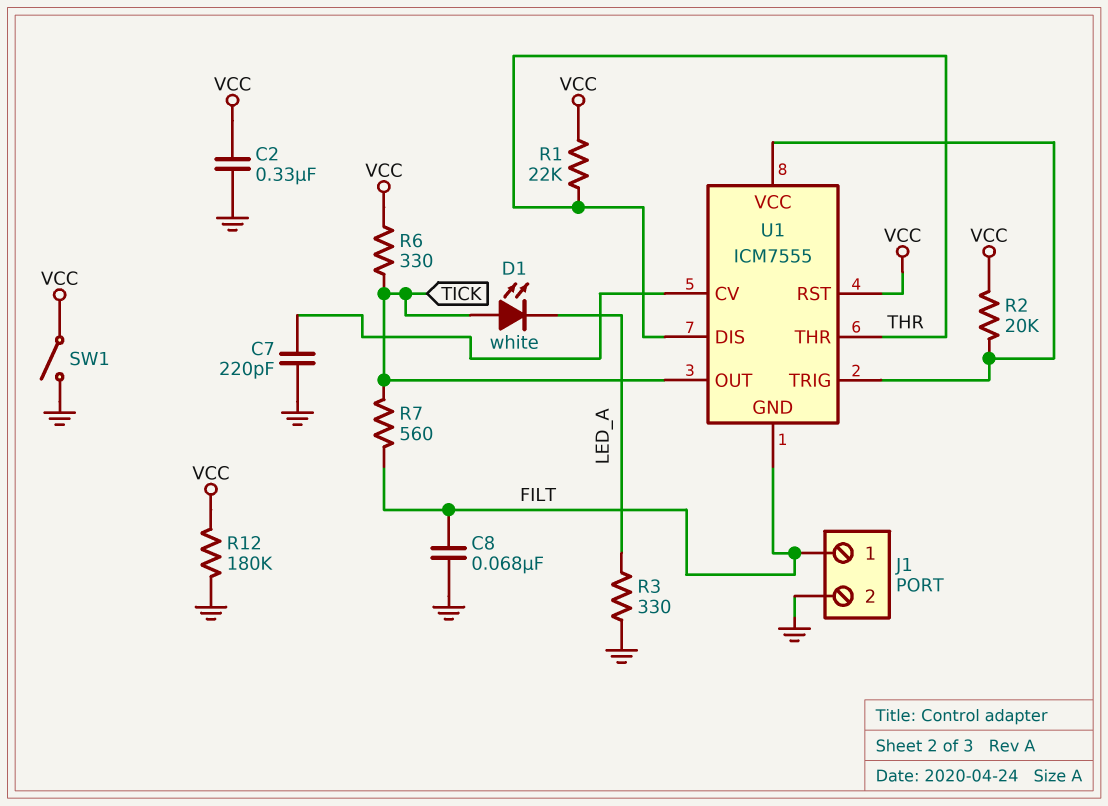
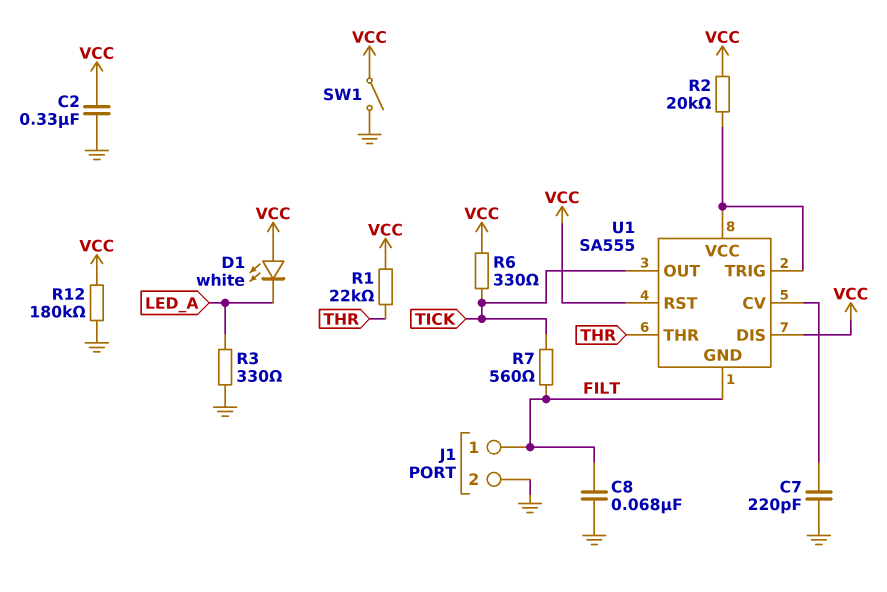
D1: LED white (A TICK, K LED_A) -> LED white (A VCC, K LED_A)
U1: ICM7555 -> SA555
U1 pin DIS: THR -> VCC

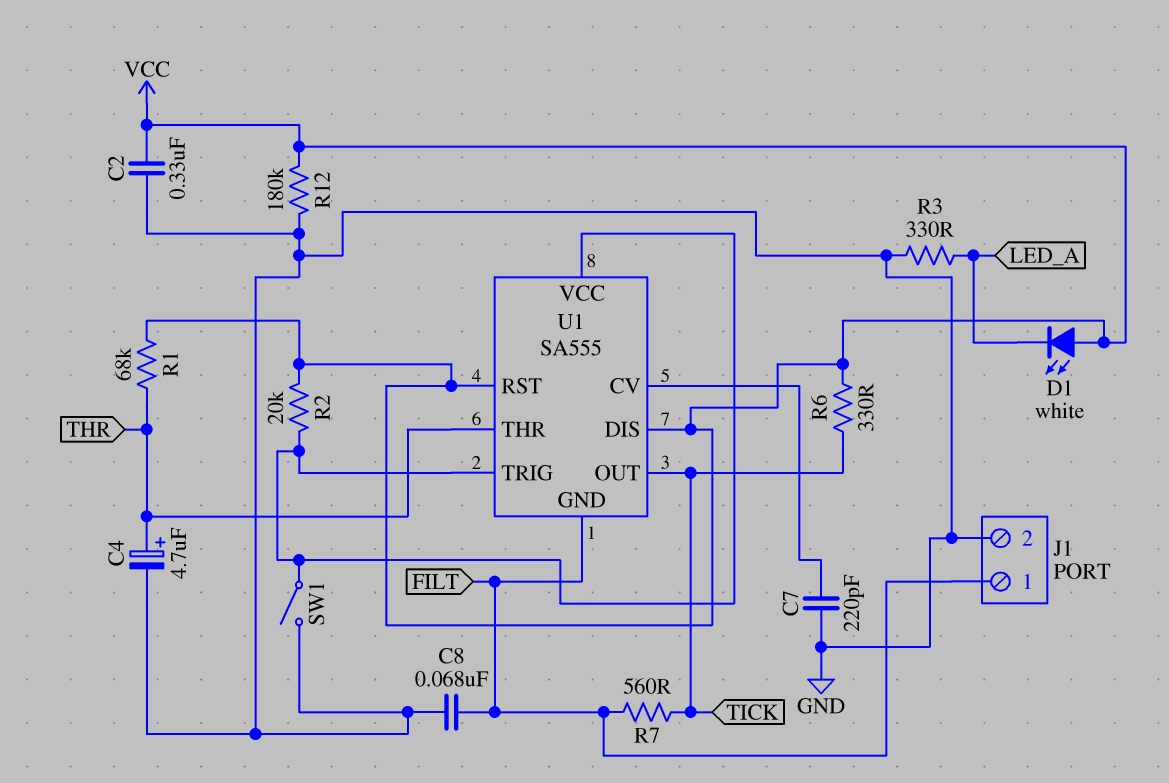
C4: none -> 4.7uF (plus THR, minus GND)
R1: 22k (THR, VCC) -> 68k (THR, VCC)
SW1: switch (GND, VCC) -> switch (GND, U1/TRIG)

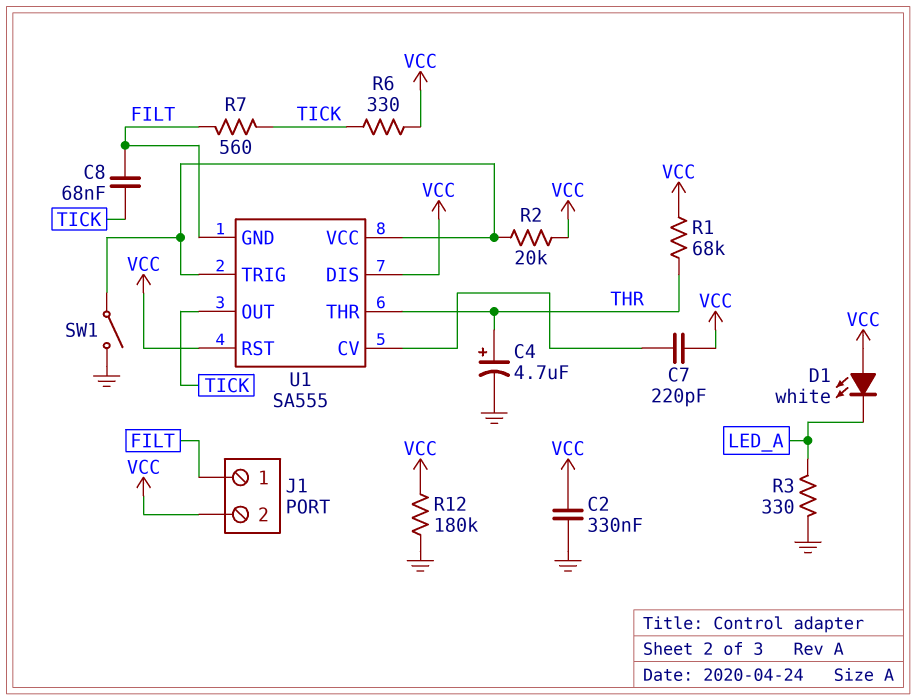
C7: 220pF (GND, U1/CV) -> 220pF (U1/CV, VCC)
C8: 68nF (FILT, GND) -> 68nF (FILT, TICK)
J1 pin 2: GND -> VCC

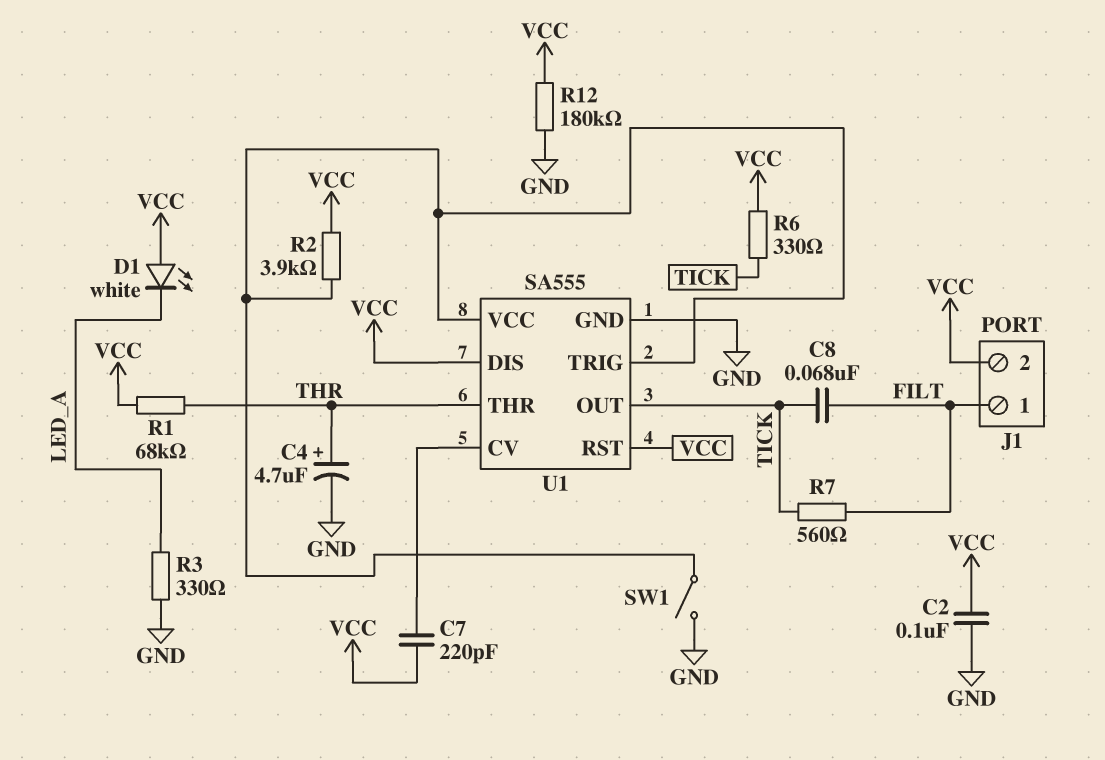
C2: 330nF (GND, VCC) -> 100nF (GND, VCC)
R2: 20k (U1/TRIG, VCC) -> 3.9k (U1/TRIG, VCC)
U1 pin GND: FILT -> GND

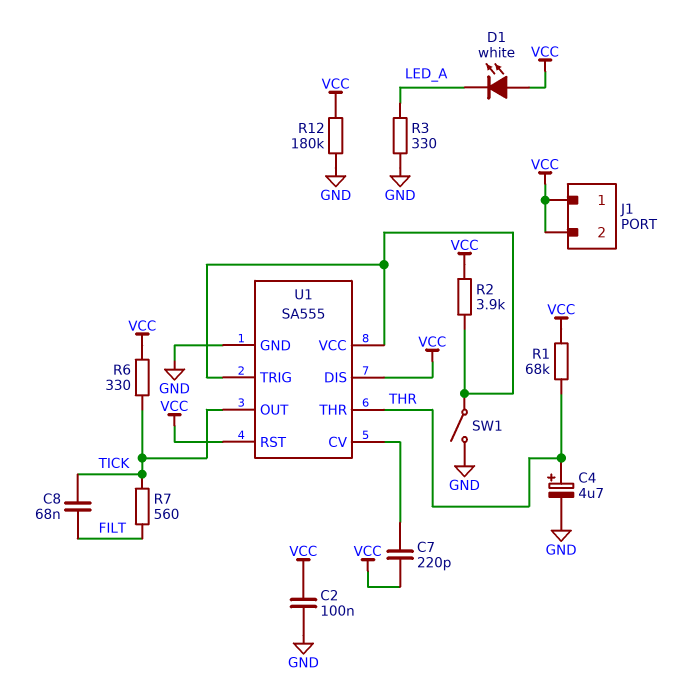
J1 pin 1: FILT -> VCC

